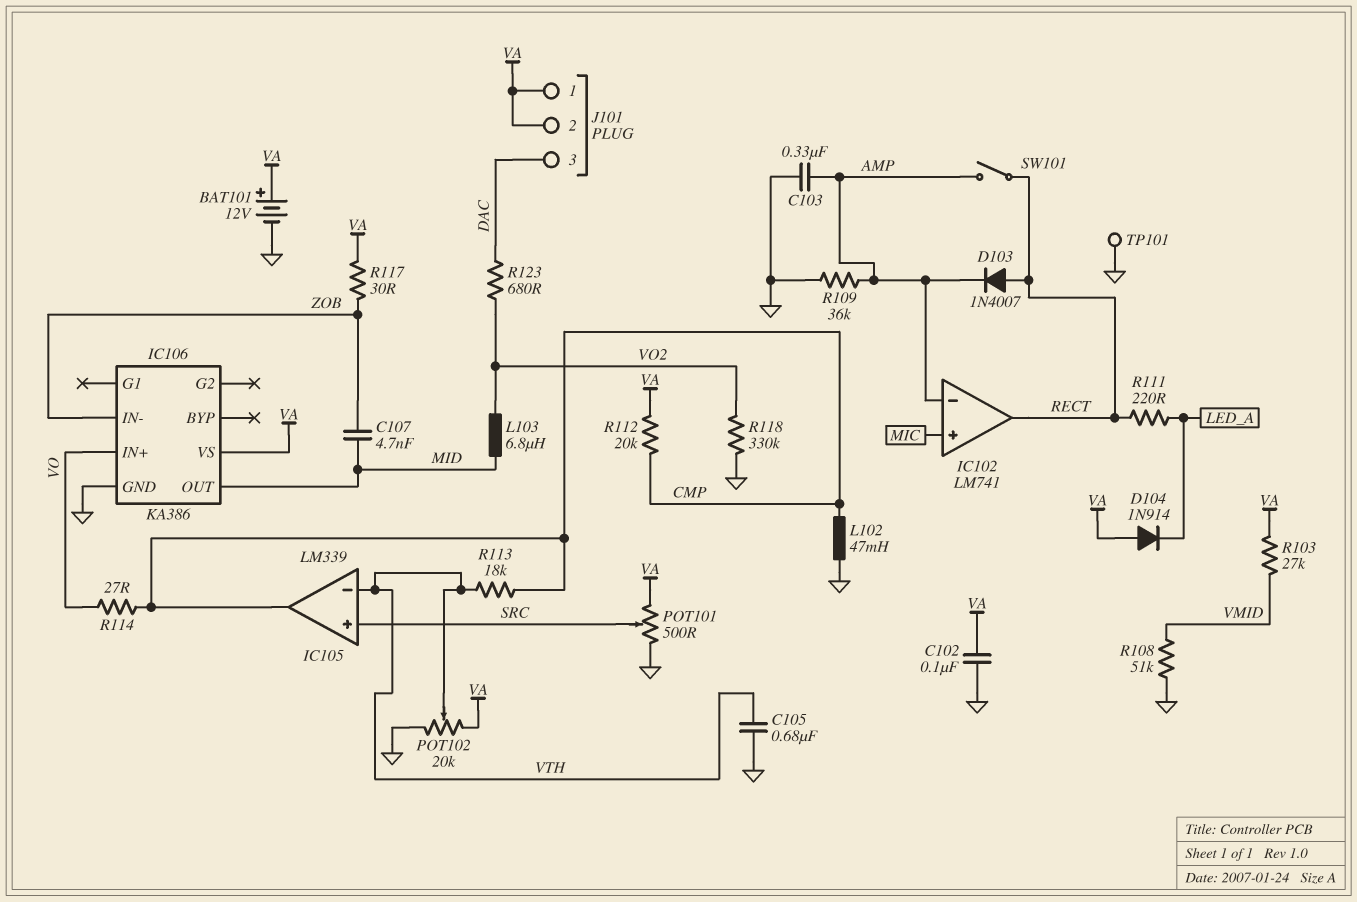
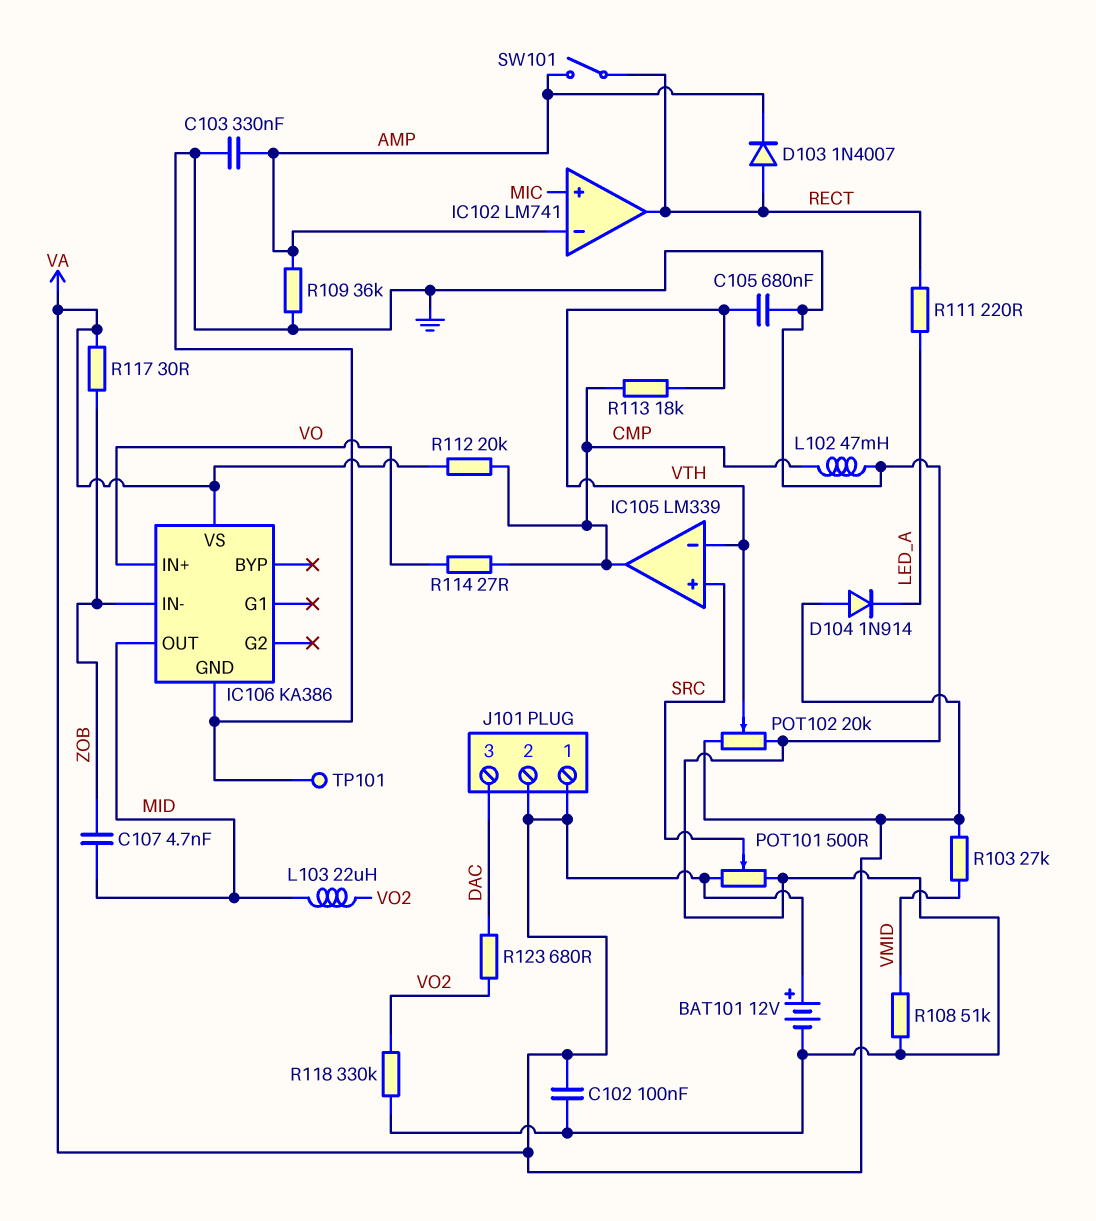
L103: 6.8uH (MID, VO2) -> 22uH (MID, VO2)

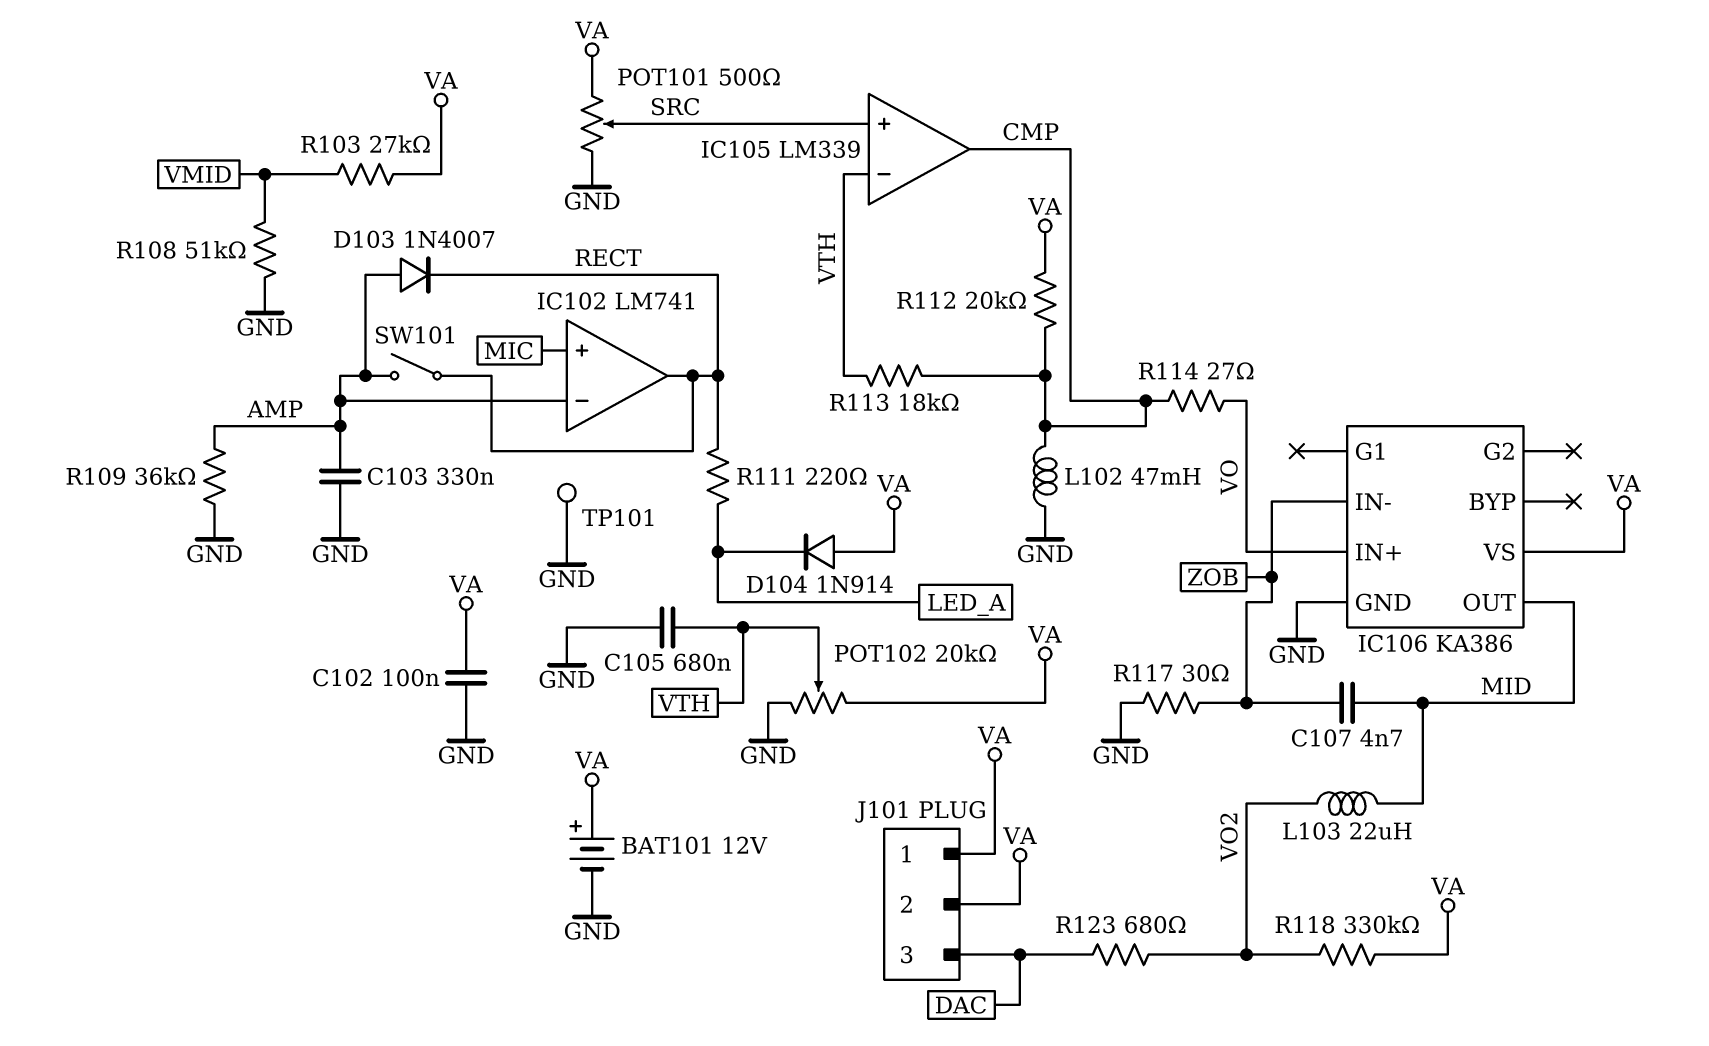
D103: diode 1N4007 (A RECT, K AMP) -> diode 1N4007 (A AMP, K RECT)
R117: 30 (VA, ZOB) -> 30 (GND, ZOB)
R118: 330k (GND, VO2) -> 330k (VA, VO2)

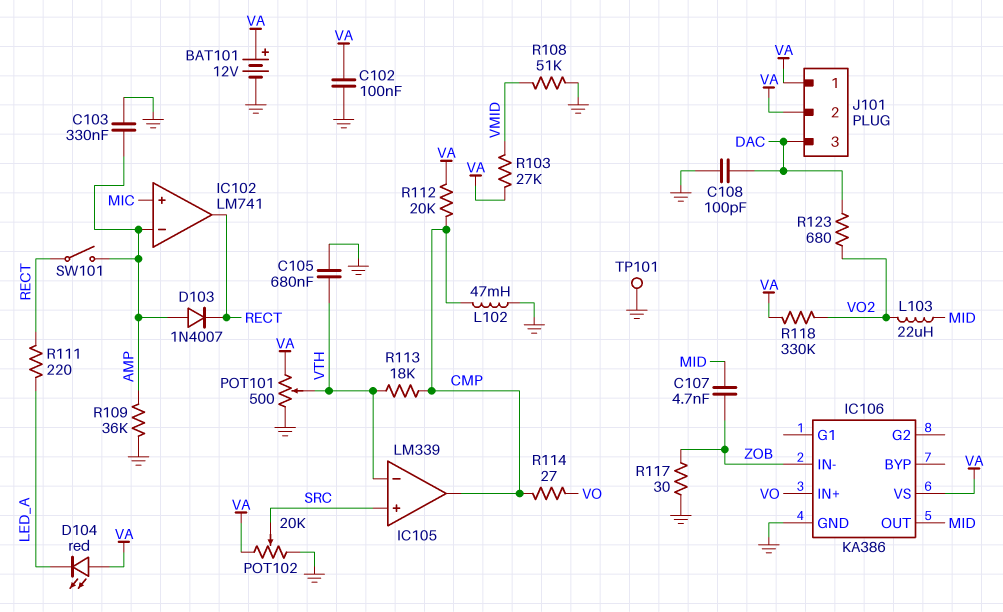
C108: none -> 100pF (DAC, GND)
D104: diode 1N914 (A VA, K LED_A) -> LED red (A VA, K LED_A)
POT101: 500 (GND, VA, wiper SRC) -> 500 (GND, VA, wiper VTH)
POT102: 20k (GND, VA, wiper VTH) -> 20k (GND, VA, wiper SRC)

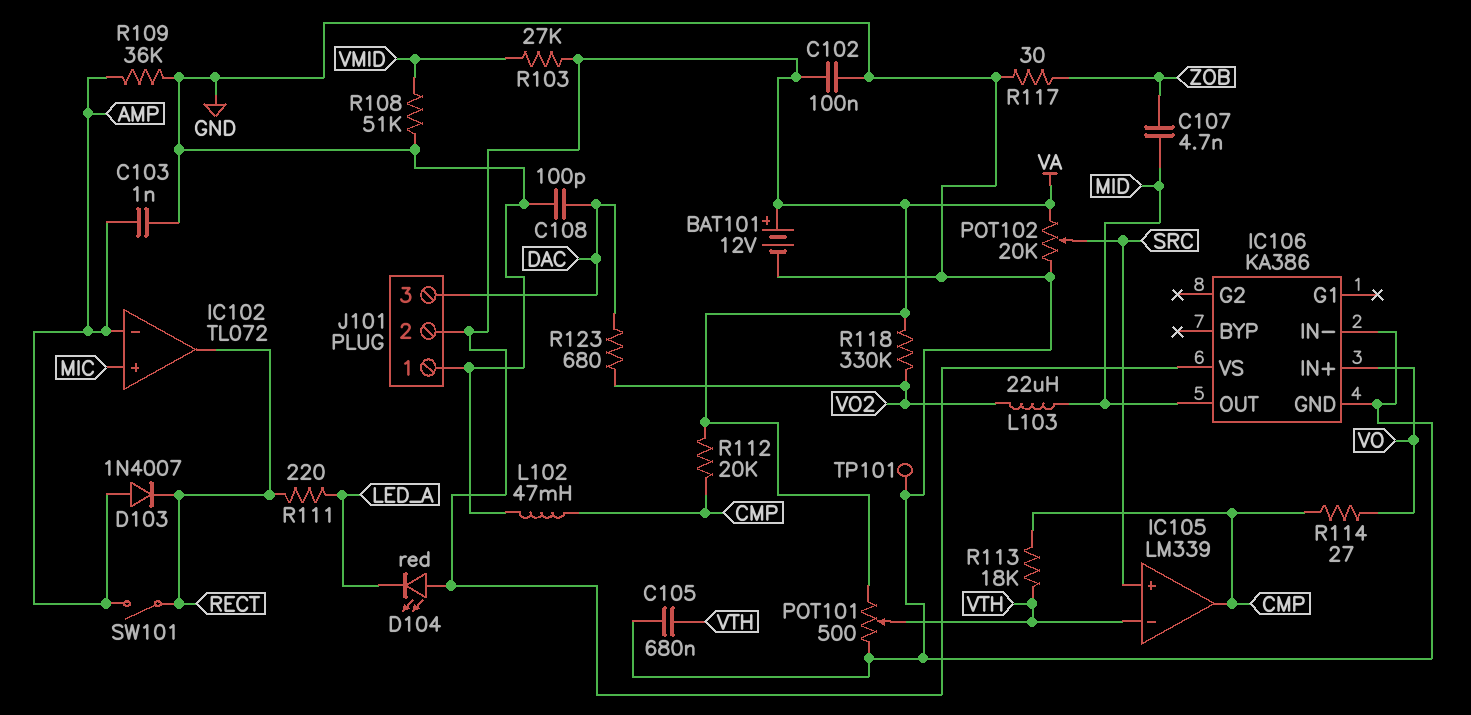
C103: 330nF (AMP, GND) -> 1nF (AMP, GND)
IC102: LM741 -> TL072
IC106 pin IN-: ZOB -> GND
J101 pin 1: VA -> GND

